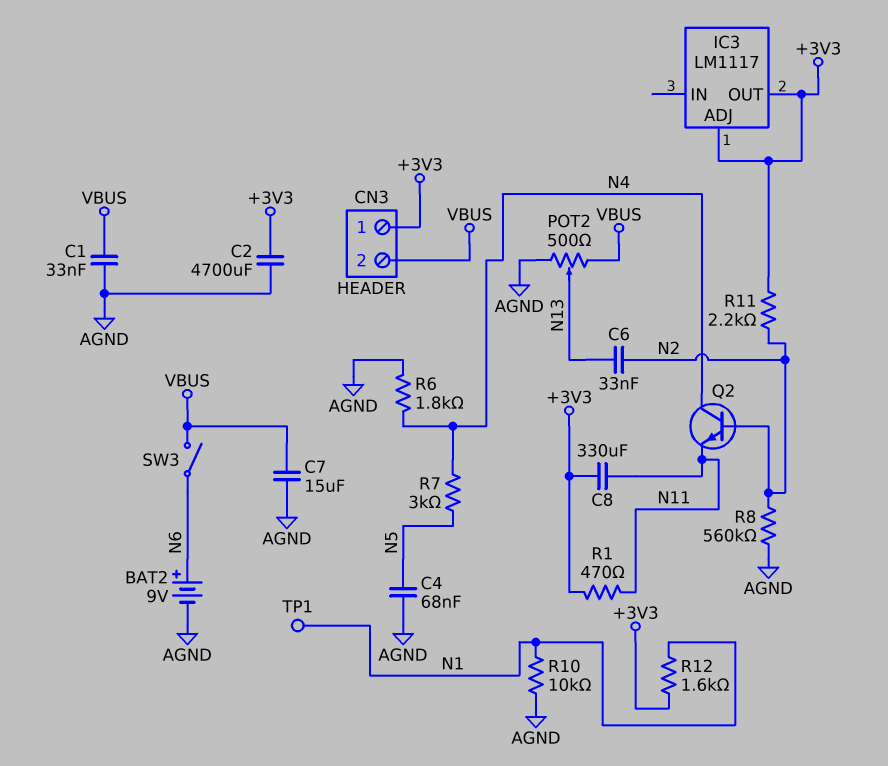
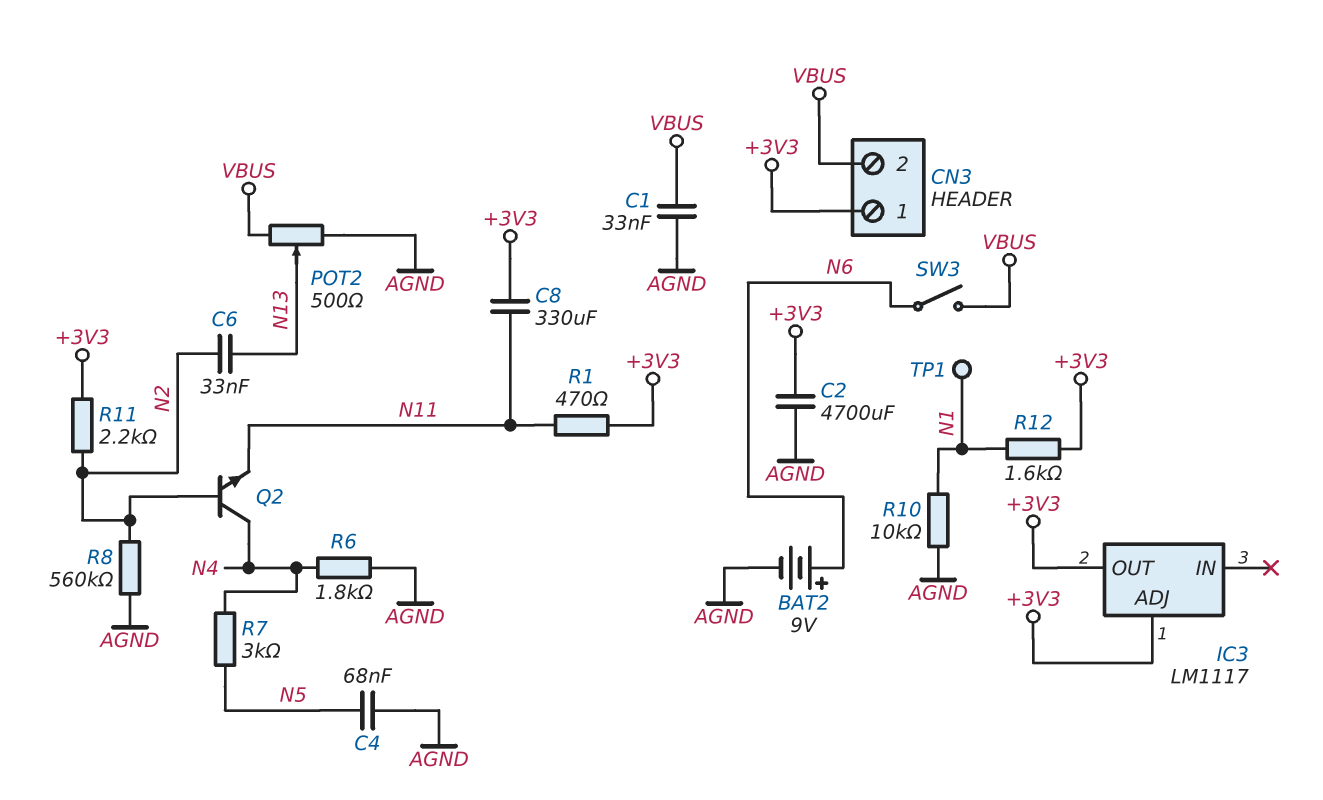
C7: 15uF (AGND, VBUS) -> none

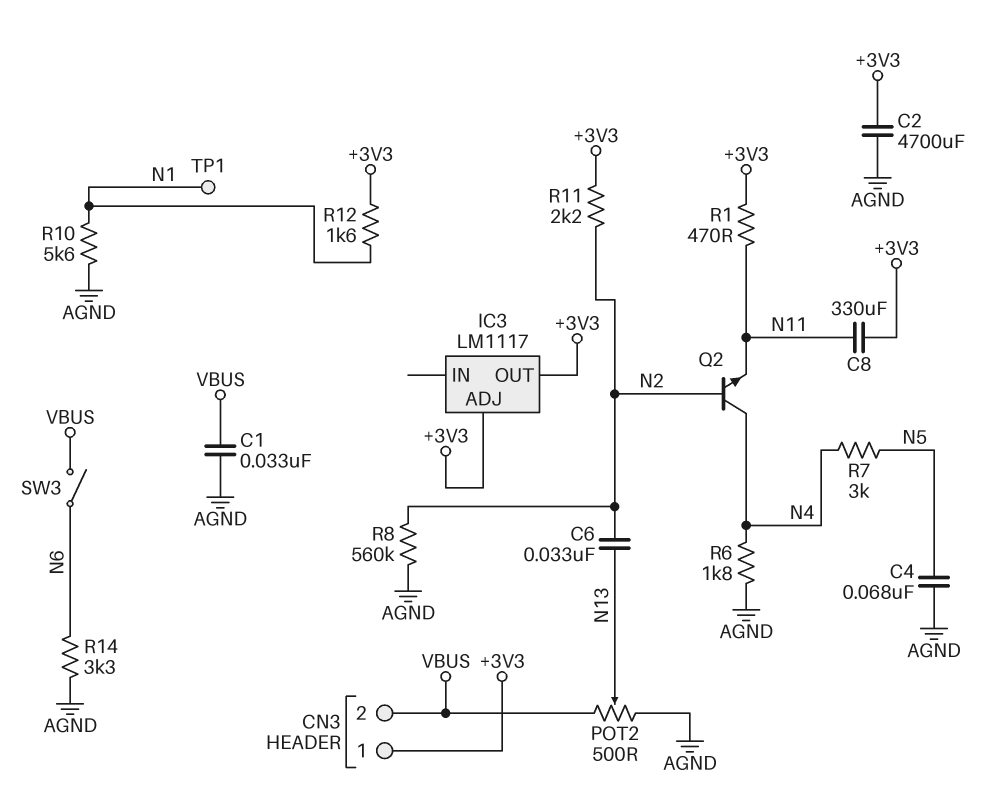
BAT2: 9V (plus N6, minus AGND) -> none
R10: 10k (AGND, N1) -> 5.6k (AGND, N1)
R14: none -> 3.3k (AGND, N6)

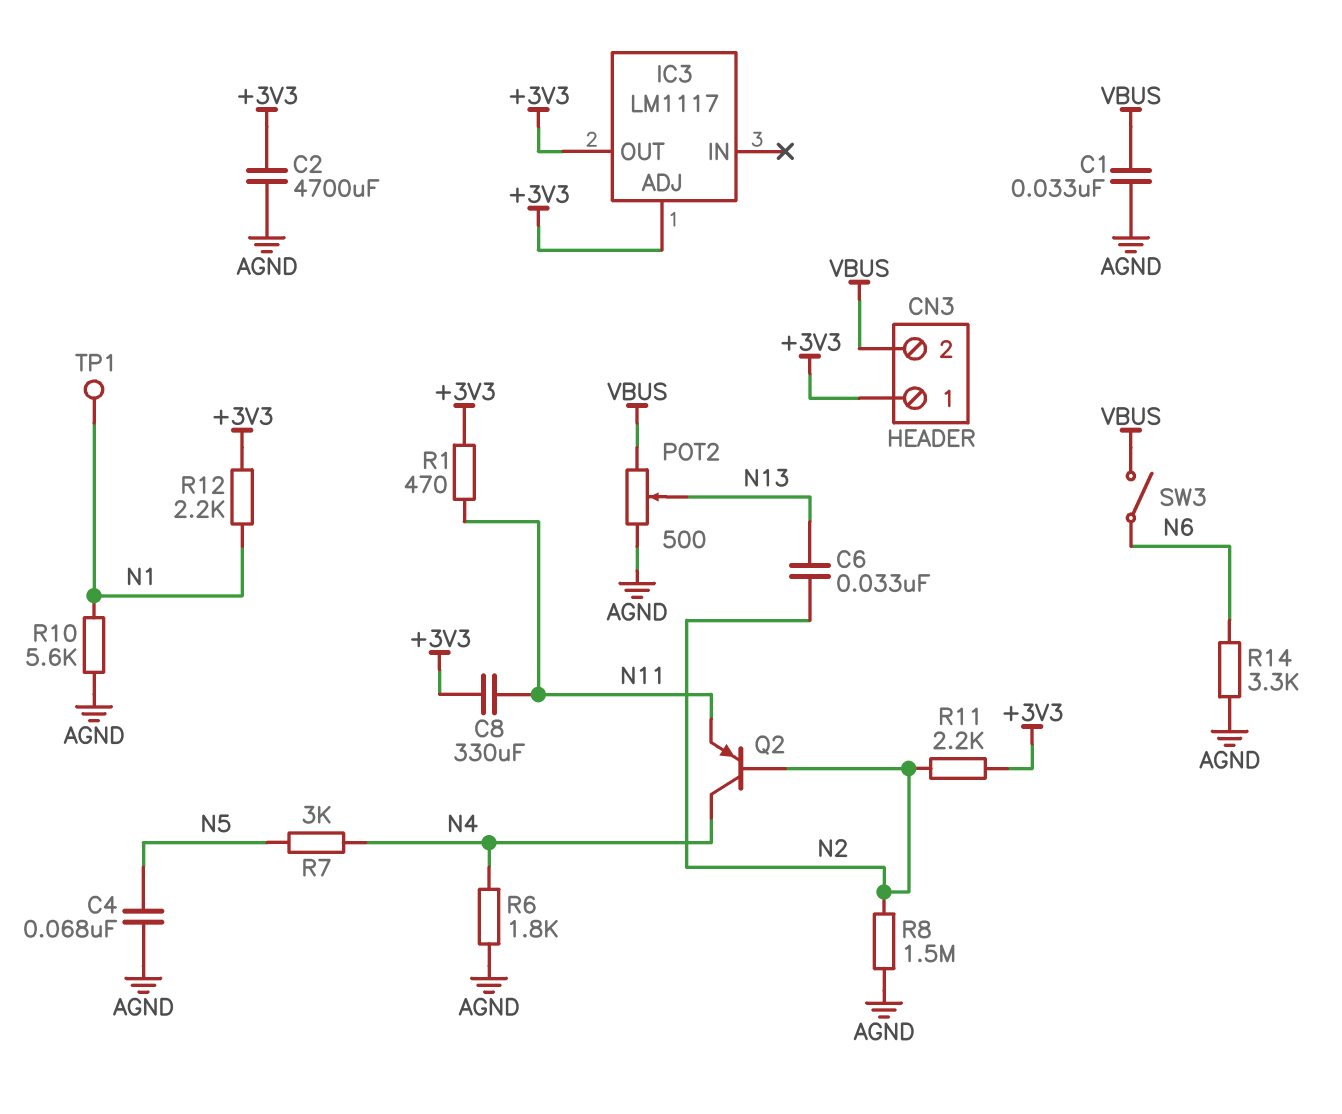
Q2: NPN (B N2, C N4, E N11) -> PNP (B N2, C N4, E N11)
R8: 560k (AGND, N2) -> 1.5M (AGND, N2)
R12: 1.6k (+3V3, N1) -> 2.2k (+3V3, N1)

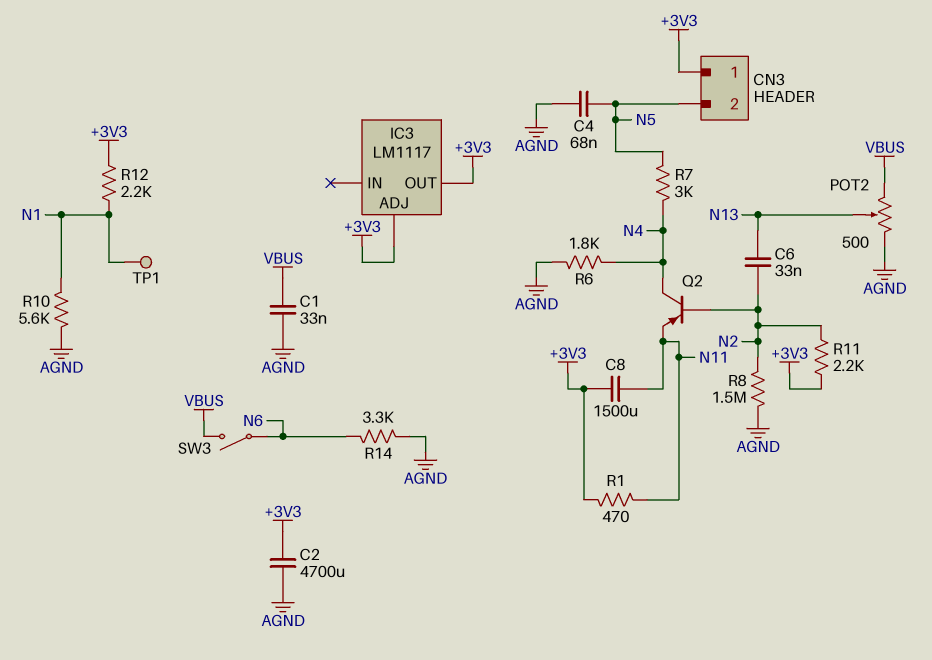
C8: 330uF (+3V3, N11) -> 1500uF (+3V3, N11)
CN3 pin 2: VBUS -> N5

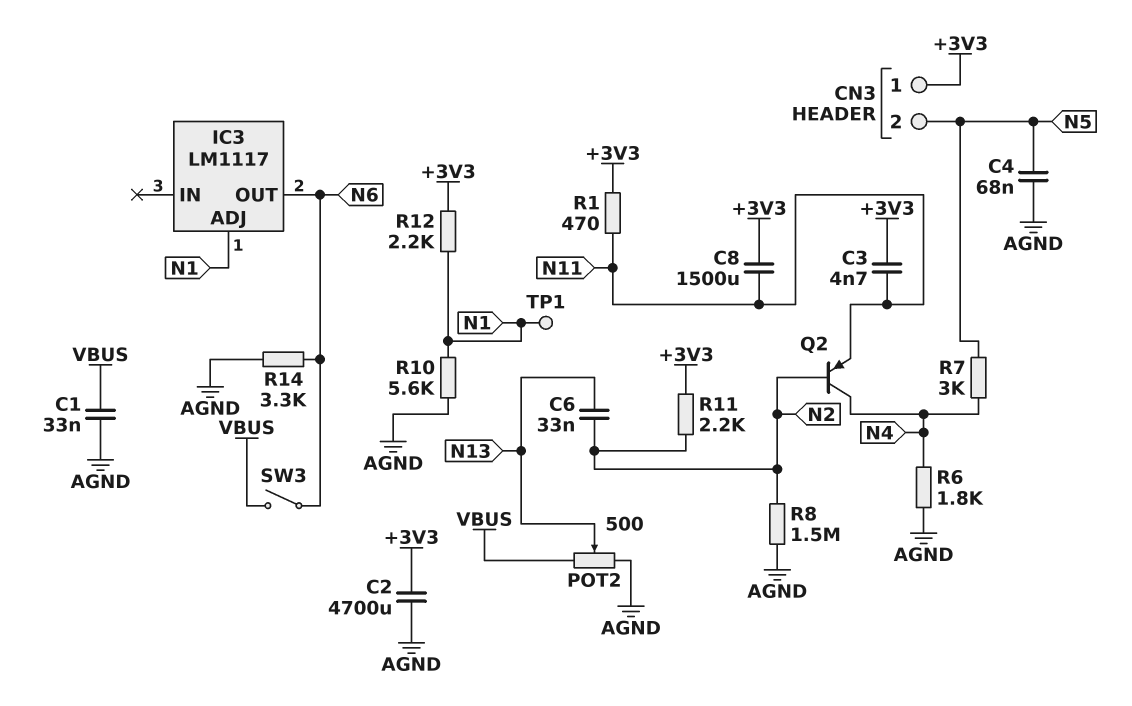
C3: none -> 4.7nF (+3V3, N11)
IC3 pin ADJ: +3V3 -> N1
IC3 pin OUT: +3V3 -> N6

